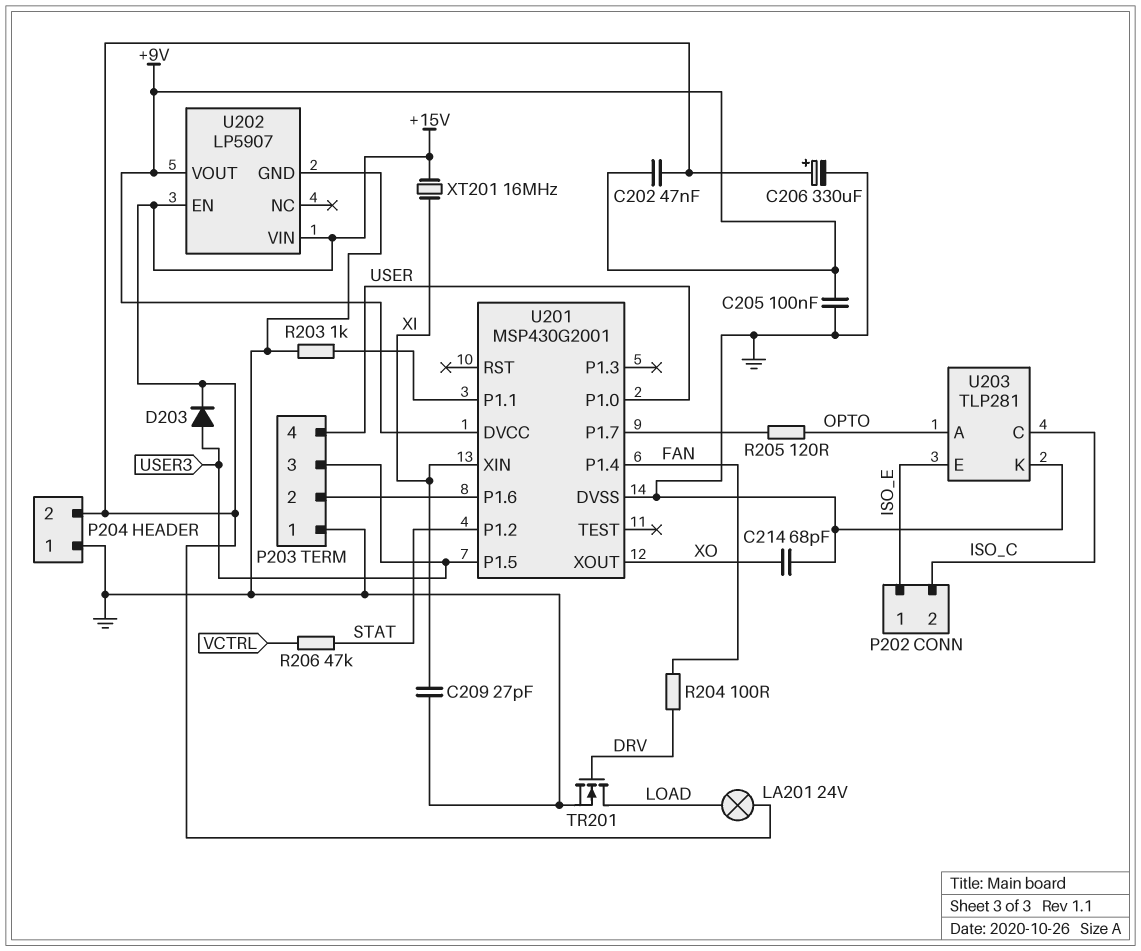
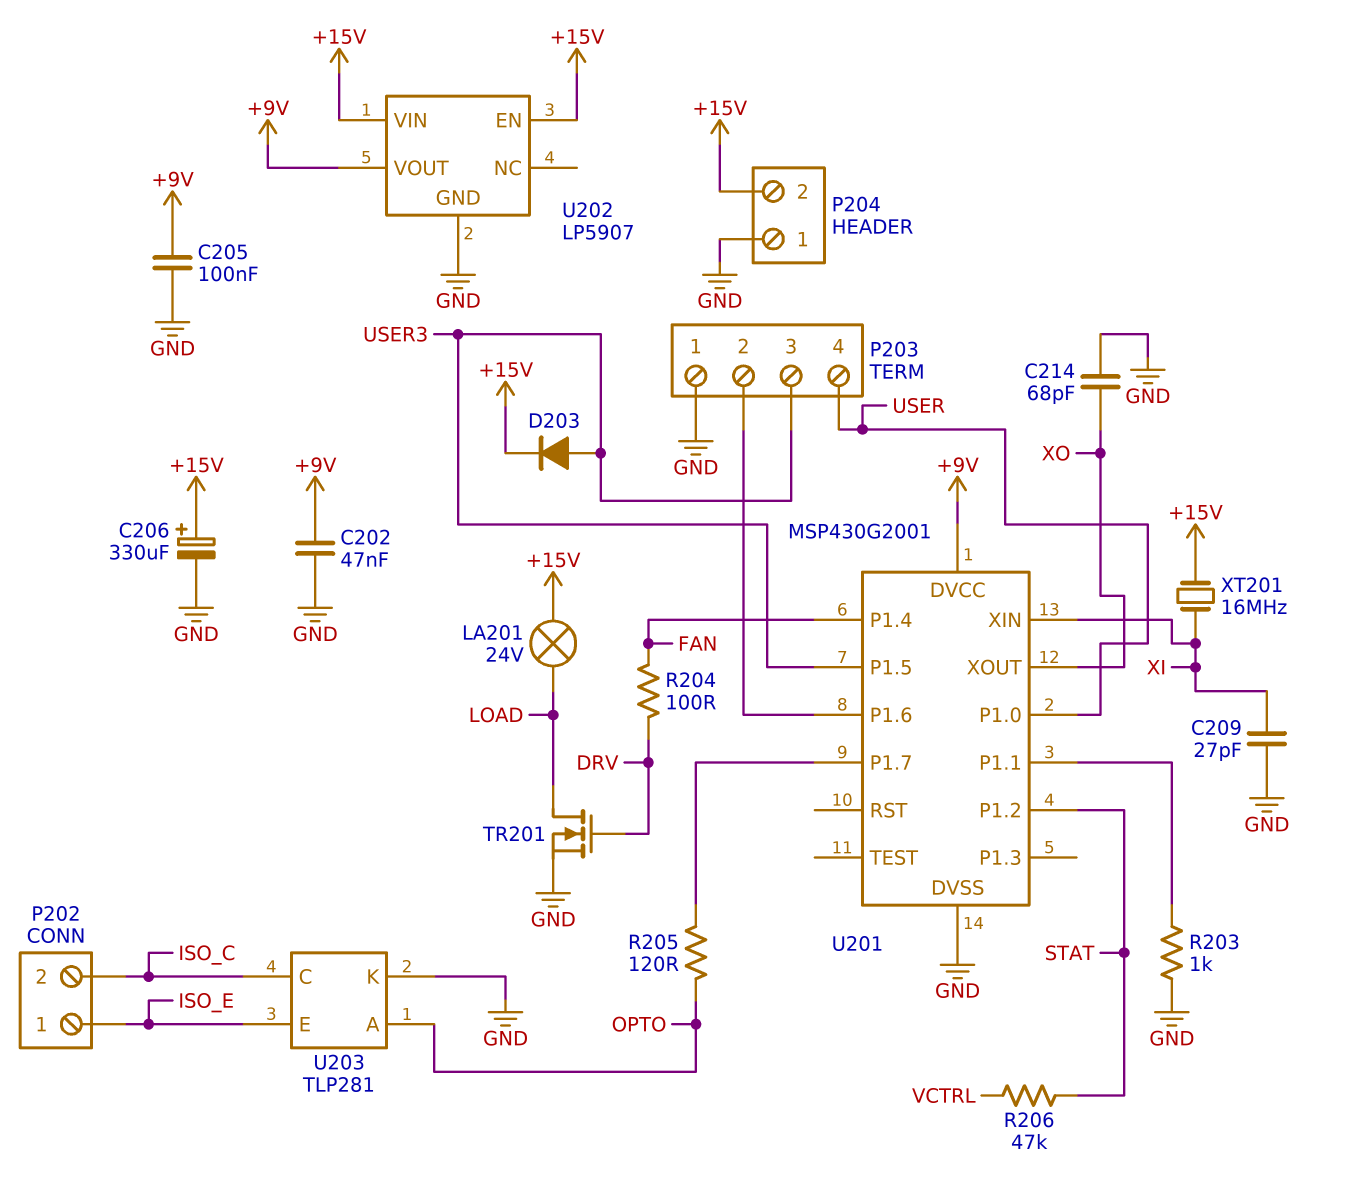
C202: 47nF (+9V, +15V) -> 47nF (+9V, GND)

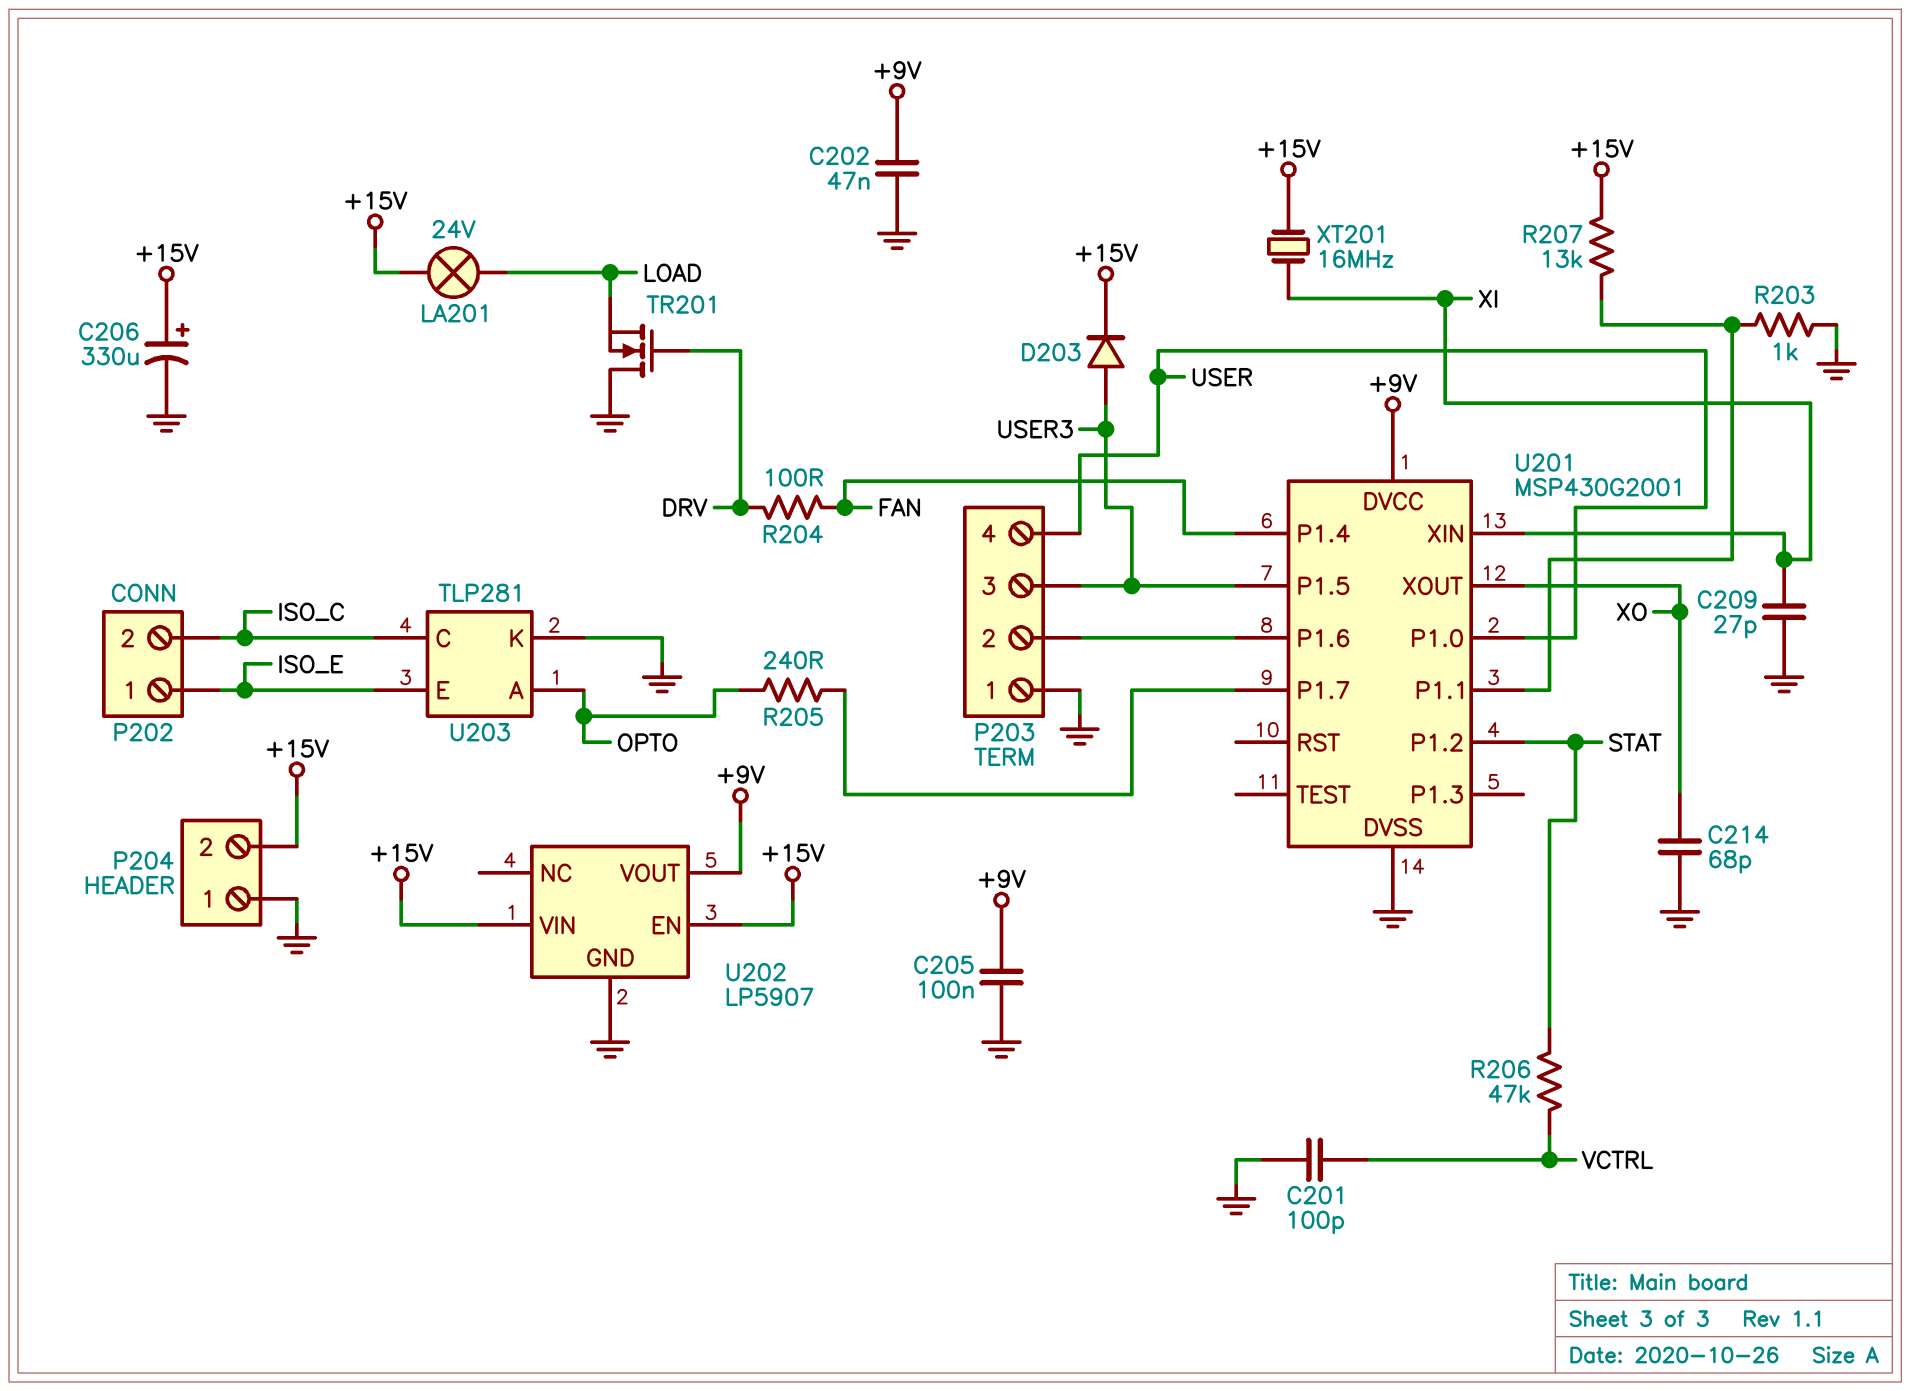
C201: none -> 100pF (GND, VCTRL)
R205: 120 (OPTO, U201/P1.7) -> 240 (OPTO, U201/P1.7)
R207: none -> 13k (+15V, U201/P1.1)
TR201: NMOS (G DRV, D LOAD, S GND) -> NMOS (G DRV, D GND, S LOAD)

